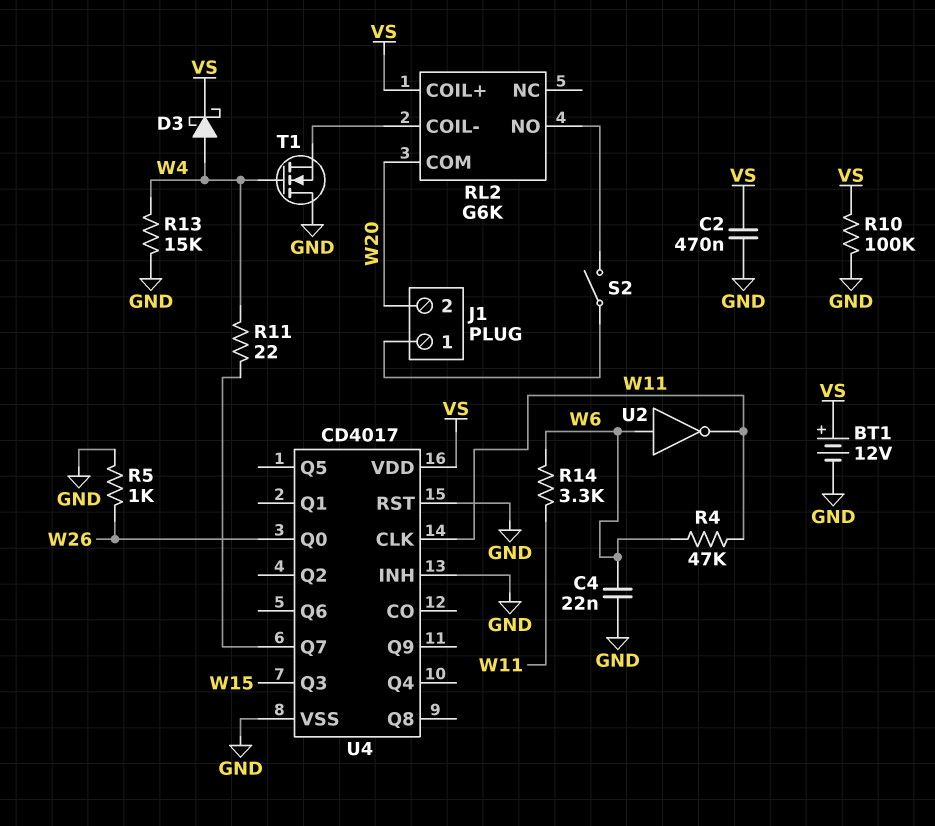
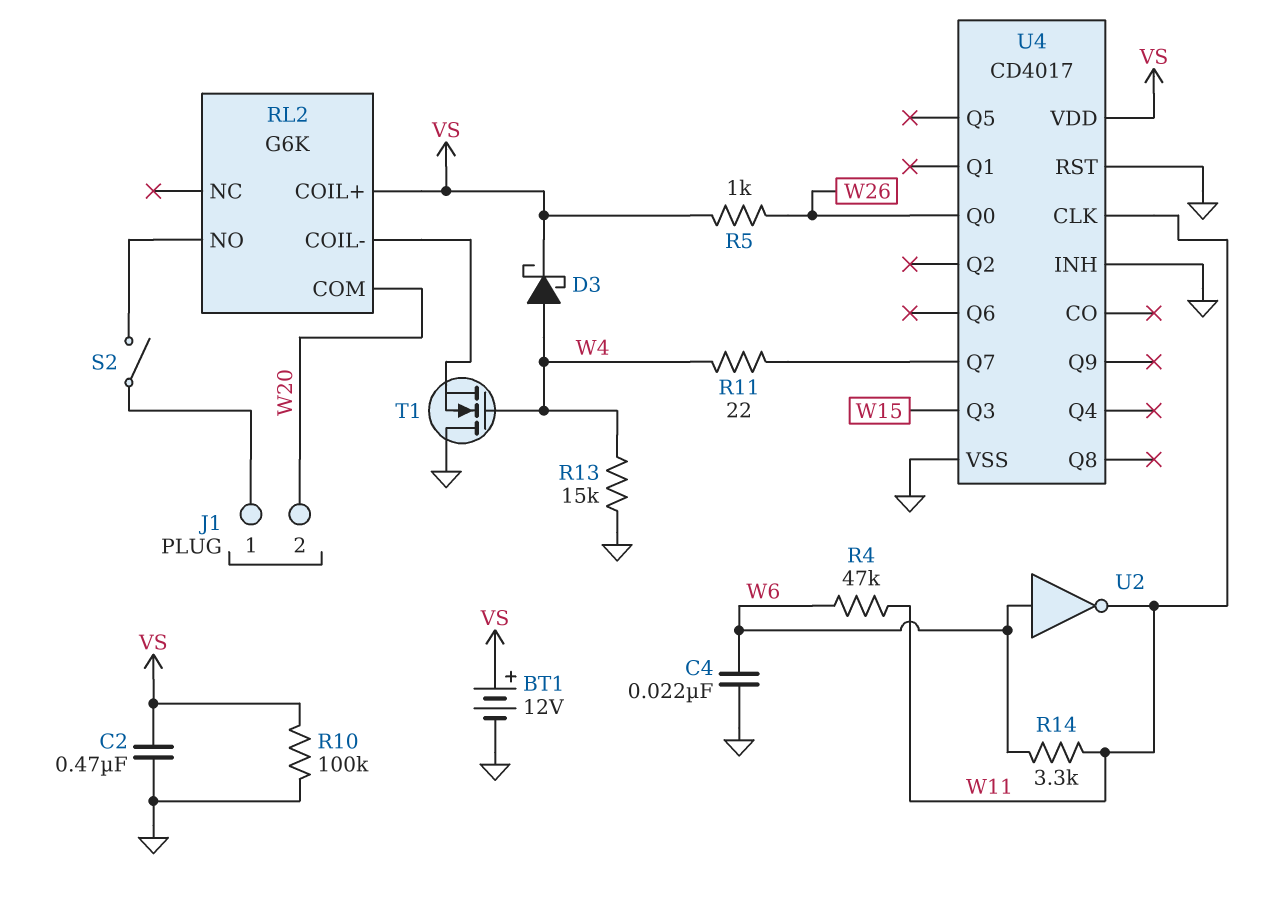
R5: 1k (GND, W26) -> 1k (VS, W26)

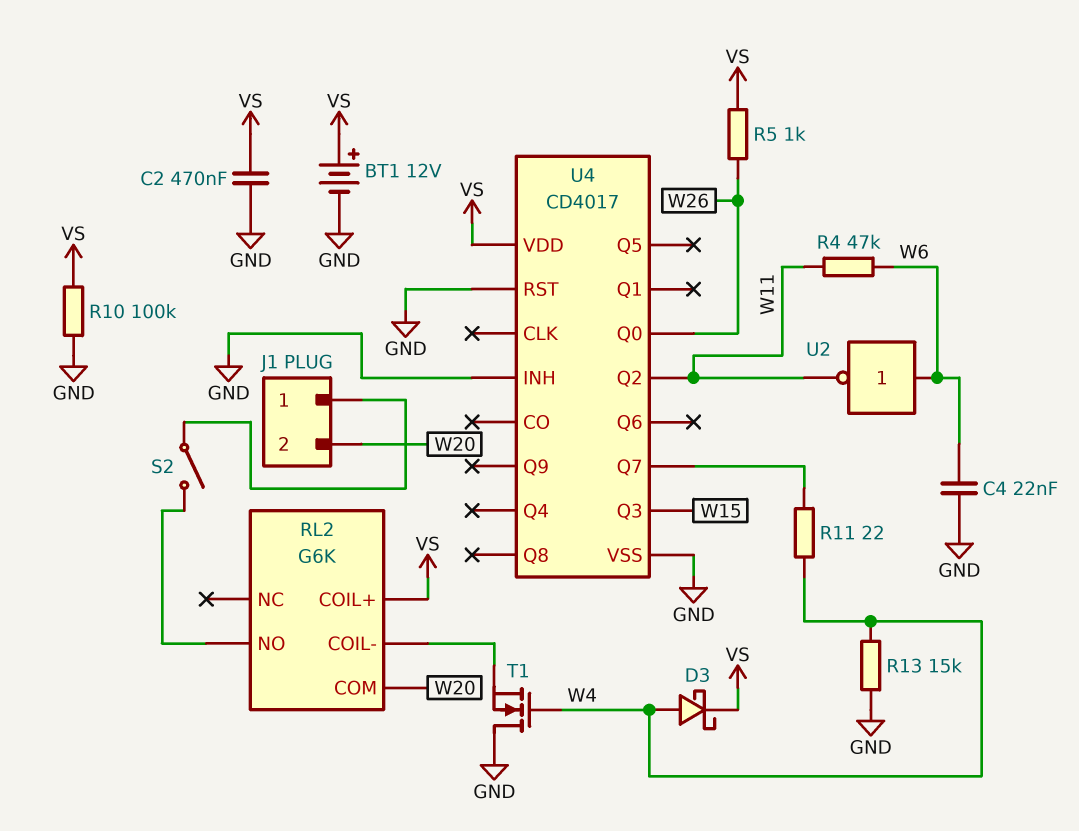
R14: 3.3k (W6, W11) -> none
U4 pin CLK: W11 -> none
U4 pin Q2: none -> W11

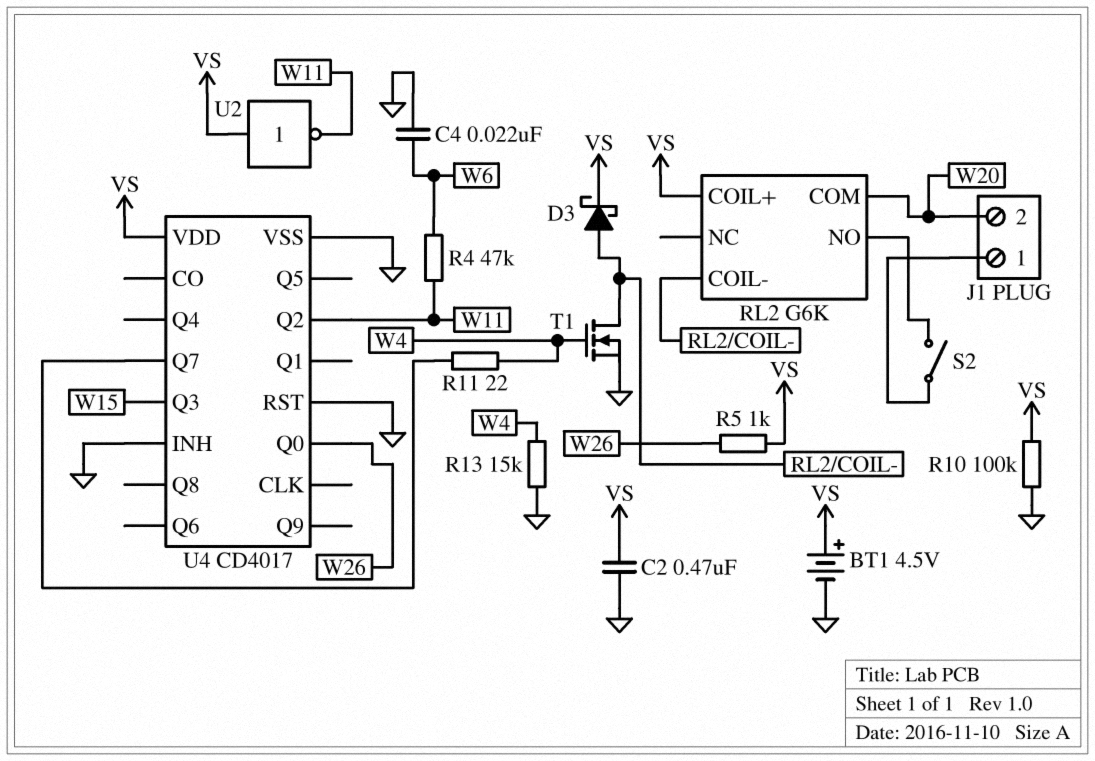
BT1: 12V (plus VS, minus GND) -> 4.5V (plus VS, minus GND)
D3: schottky (A W4, K VS) -> schottky (A RL2/COIL-, K VS)
T1: NMOS (G W4, D GND, S RL2/COIL-) -> NMOS (G W4, D RL2/COIL-, S GND)
U2: NOT (in W6, out W11) -> NOT (in VS, out W11)

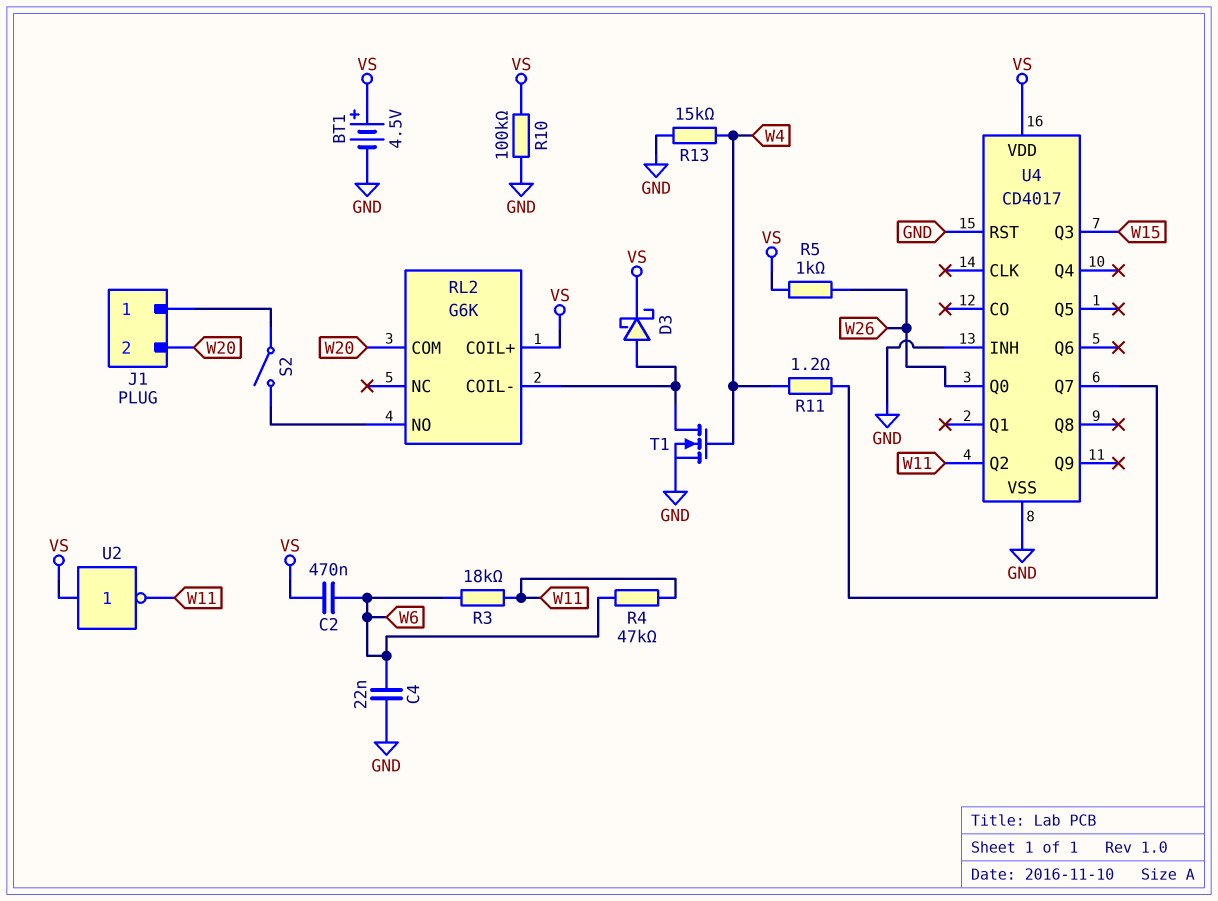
C2: 470nF (GND, VS) -> 470nF (VS, W6)
R3: none -> 18k (W6, W11)
R11: 22 (U4/Q7, W4) -> 1.2 (U4/Q7, W4)

